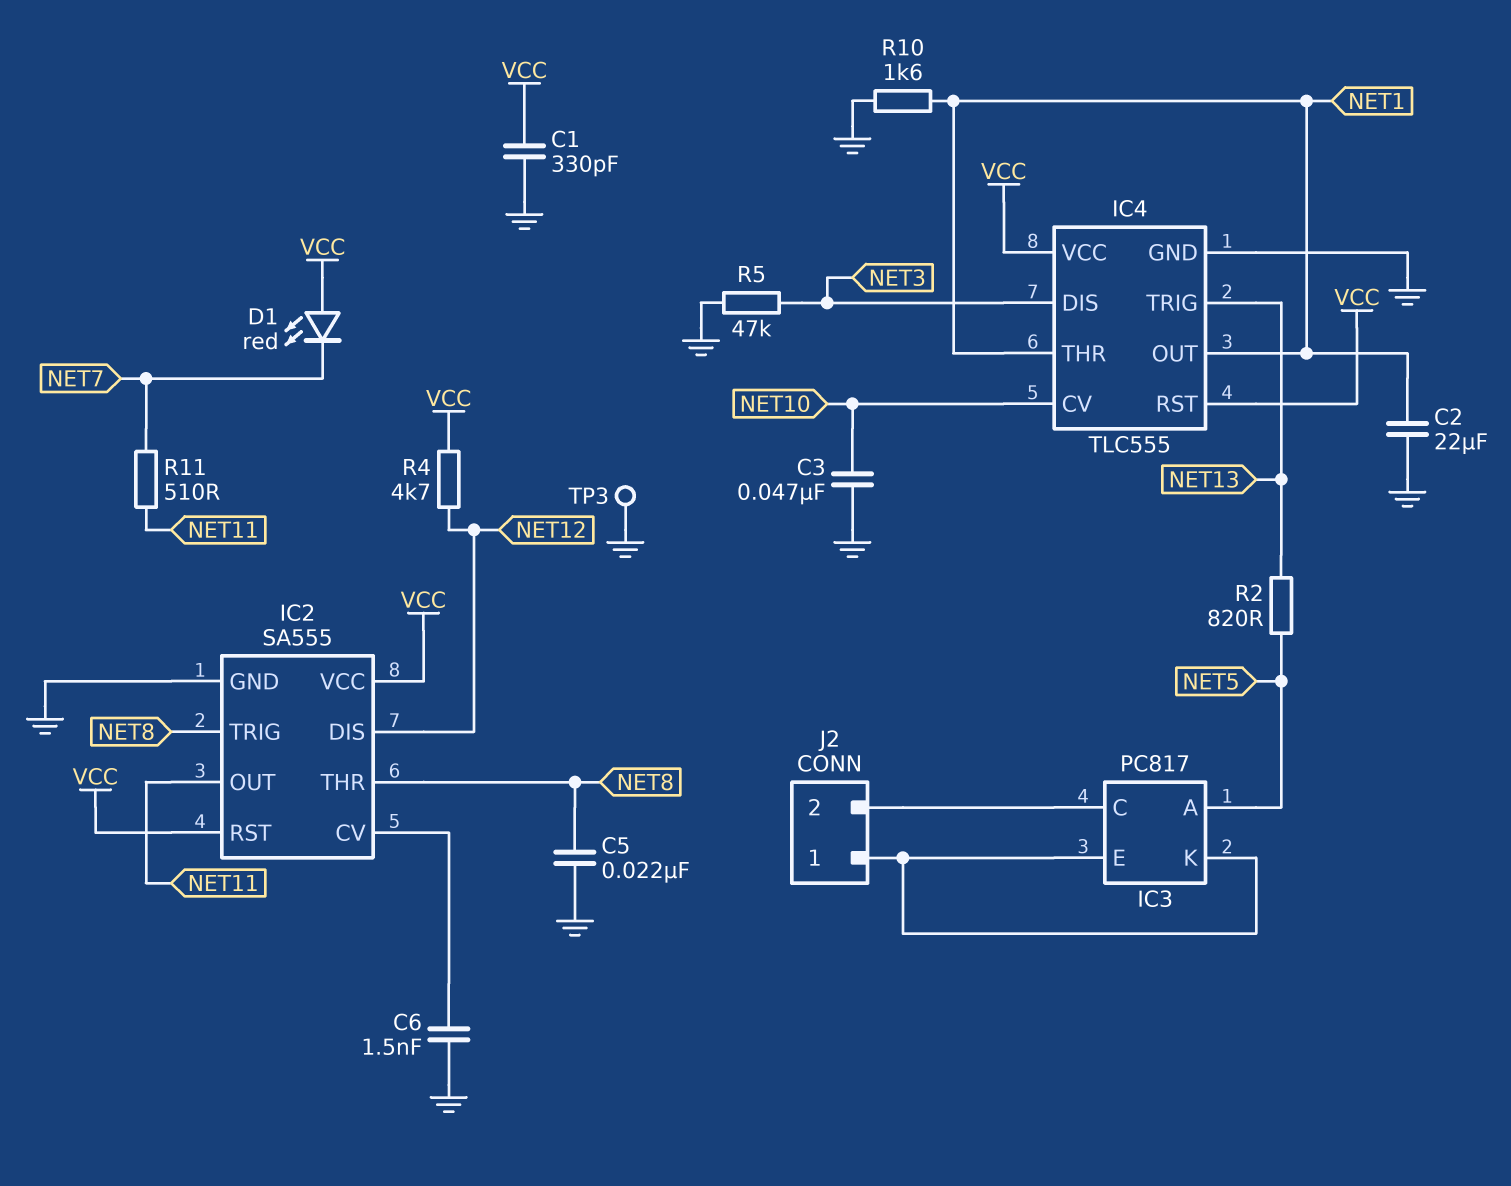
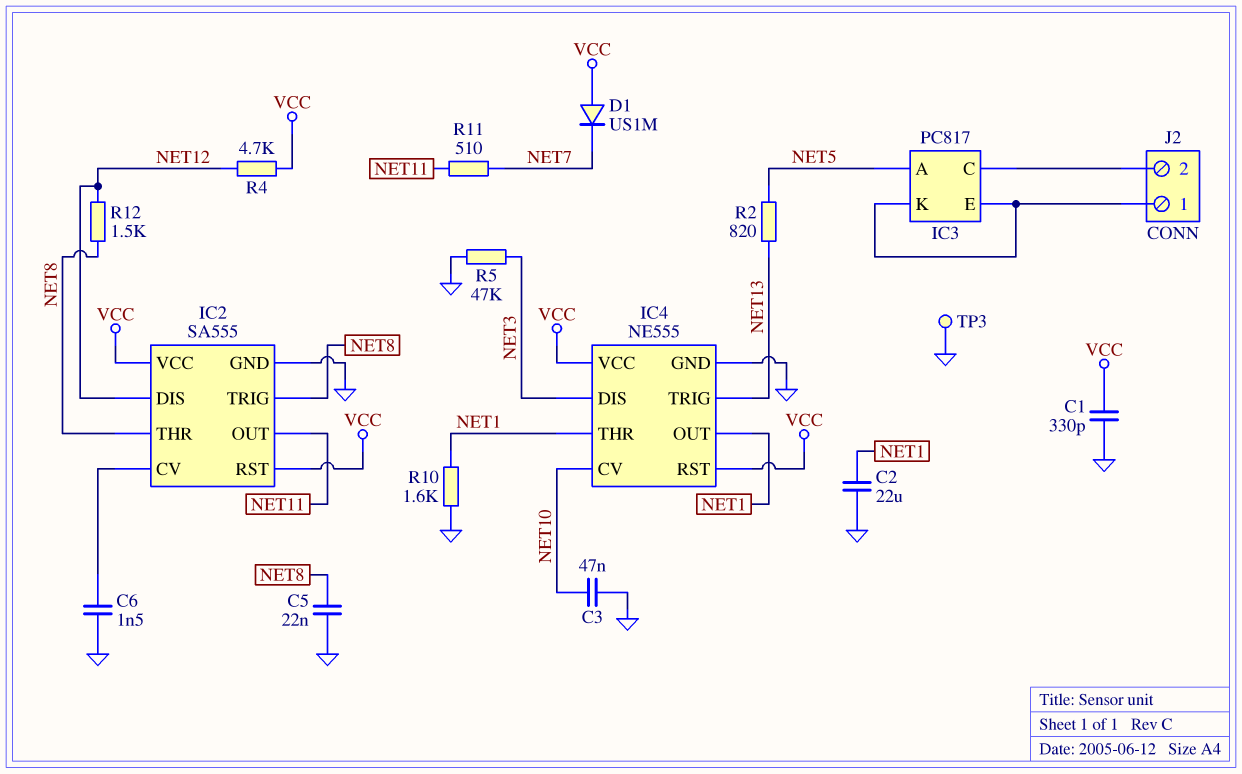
D1: LED red (A VCC, K NET7) -> diode US1M (A VCC, K NET7)
IC4: TLC555 -> NE555
R12: none -> 1.5k (NET8, NET12)

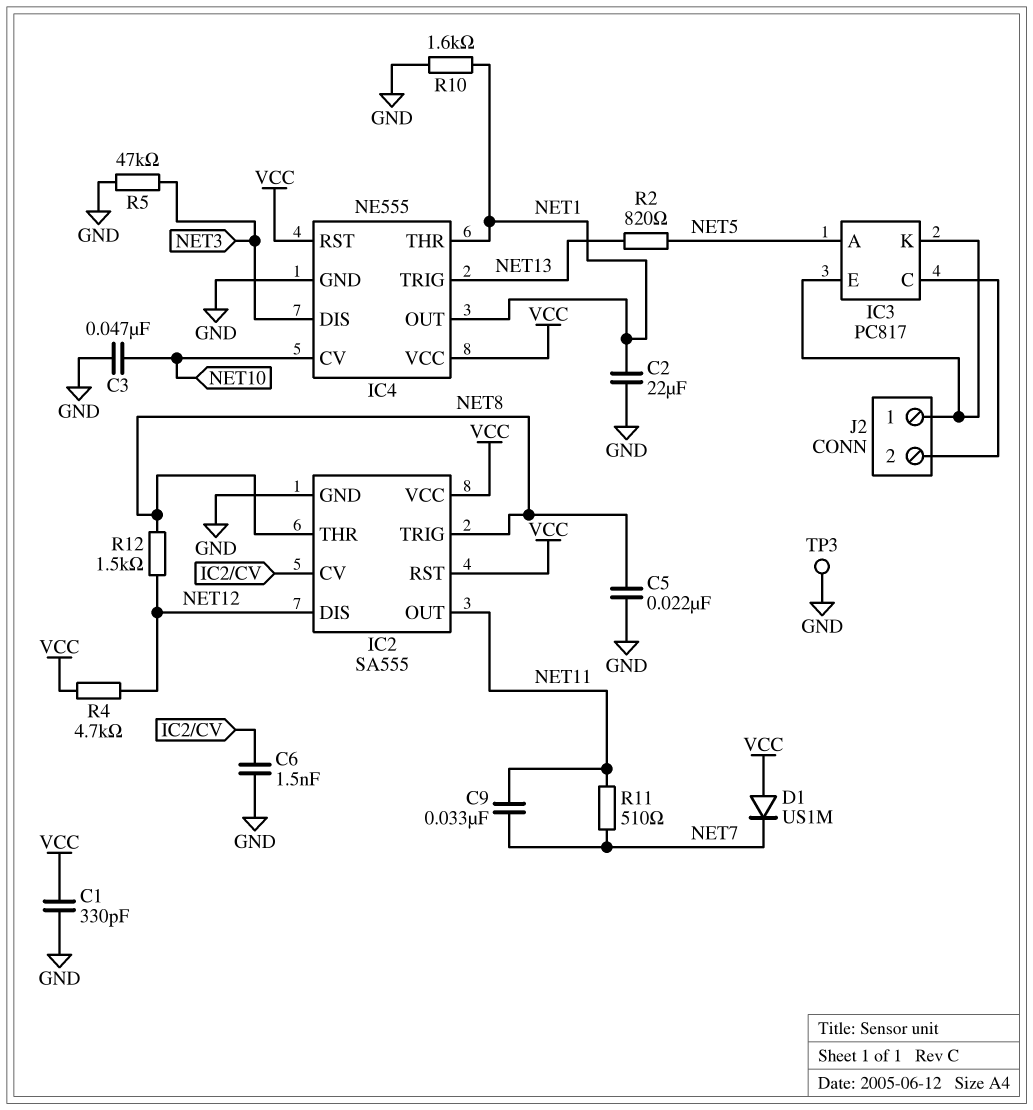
C9: none -> 33nF (NET7, NET11)

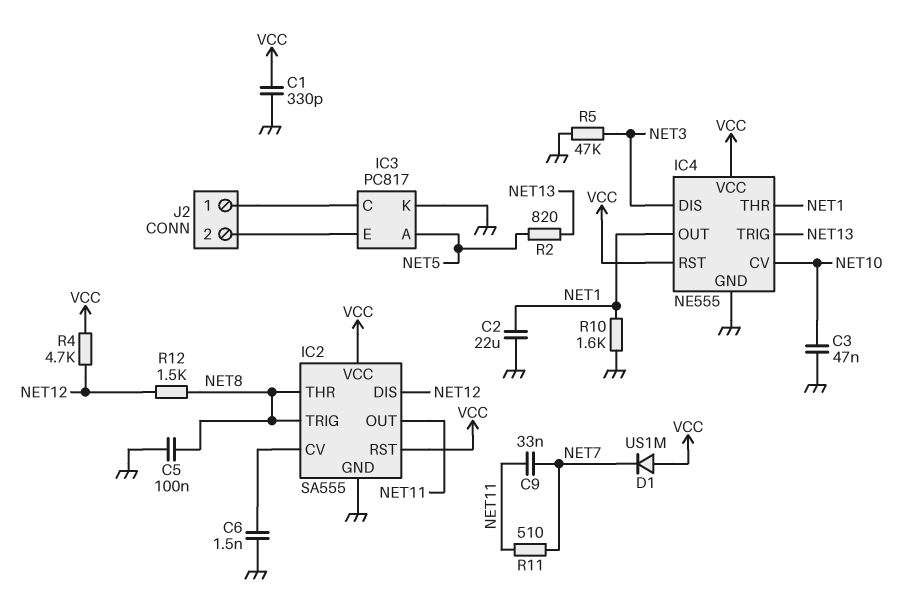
C5: 22nF (GND, NET8) -> 100nF (GND, NET8)
IC3 pin K: IC3/E -> GND
J2 pin 1: IC3/E -> IC3/C
J2 pin 2: IC3/C -> IC3/E
TP3: test point (GND) -> none

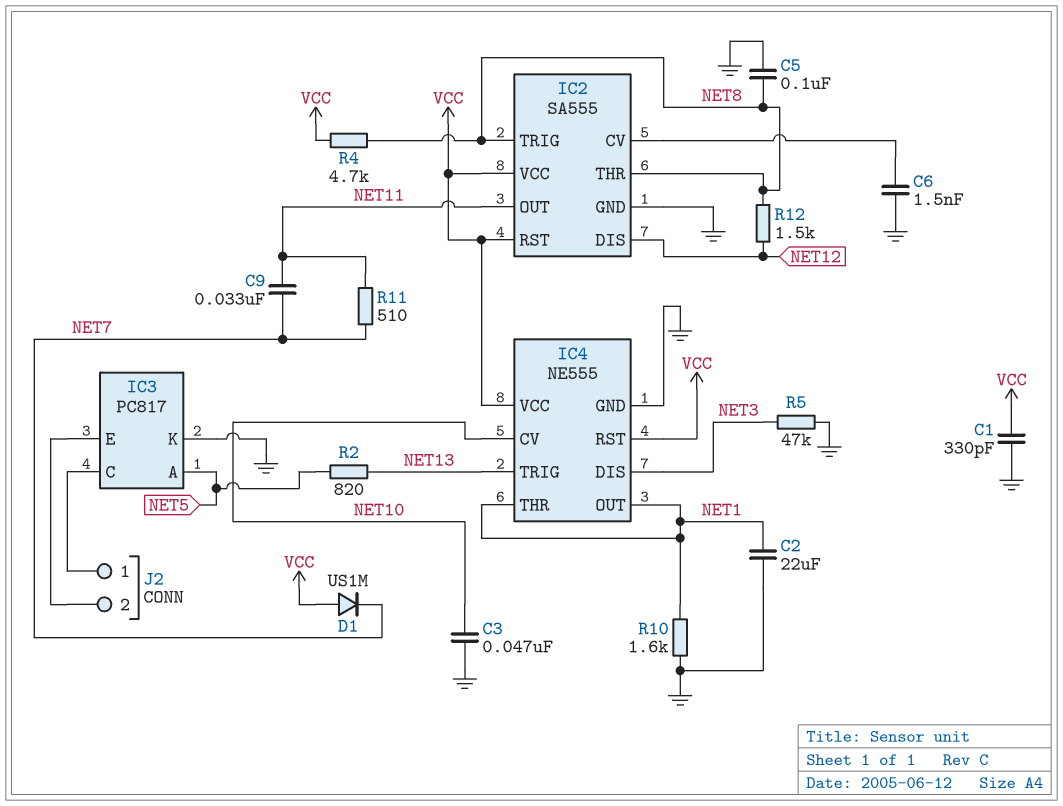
R4: 4.7k (NET12, VCC) -> 4.7k (NET8, VCC)

